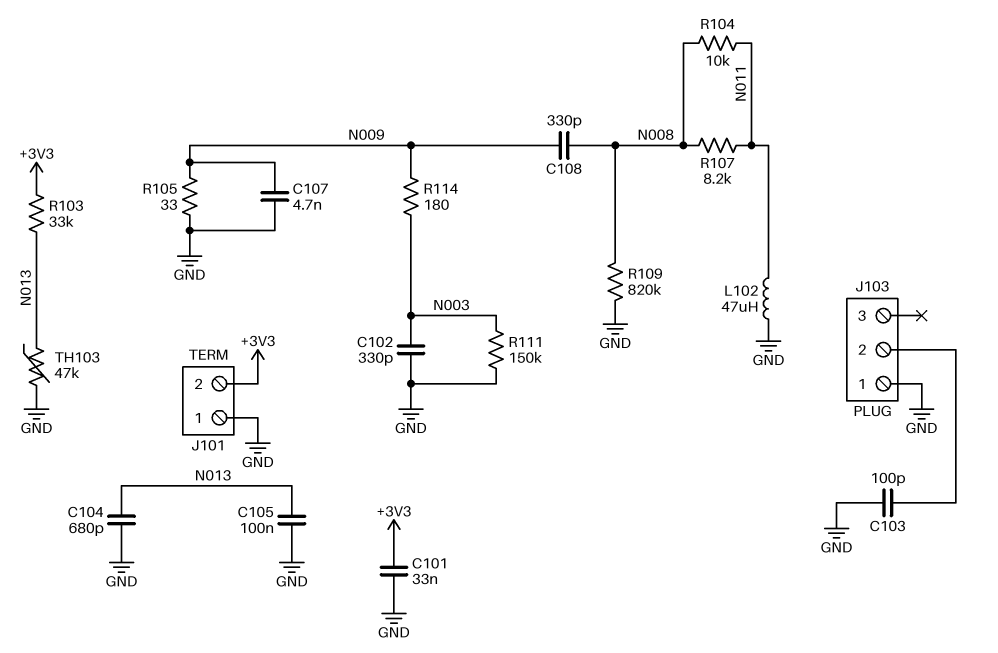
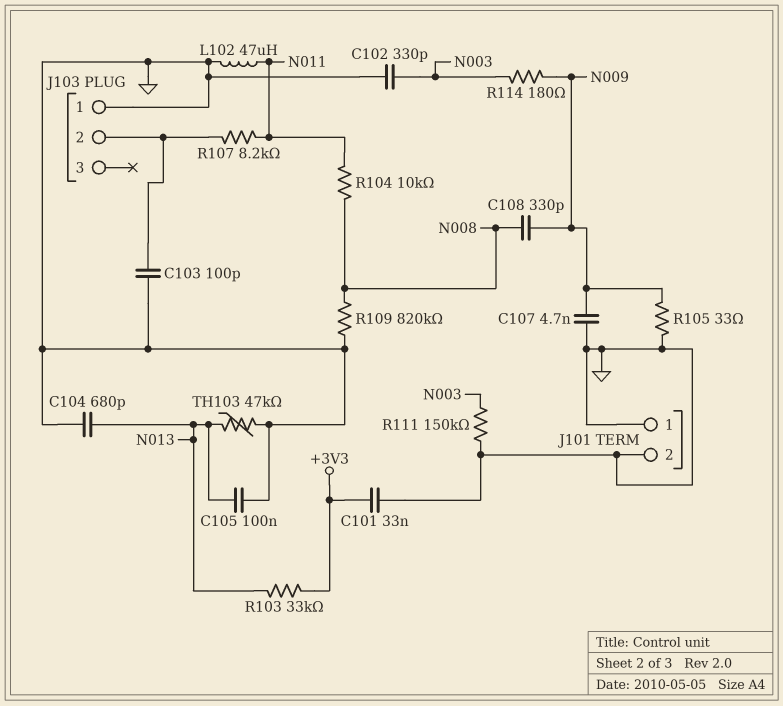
J101 pin 2: +3V3 -> GND
R107: 8.2k (N008, N011) -> 8.2k (J103/2, N011)

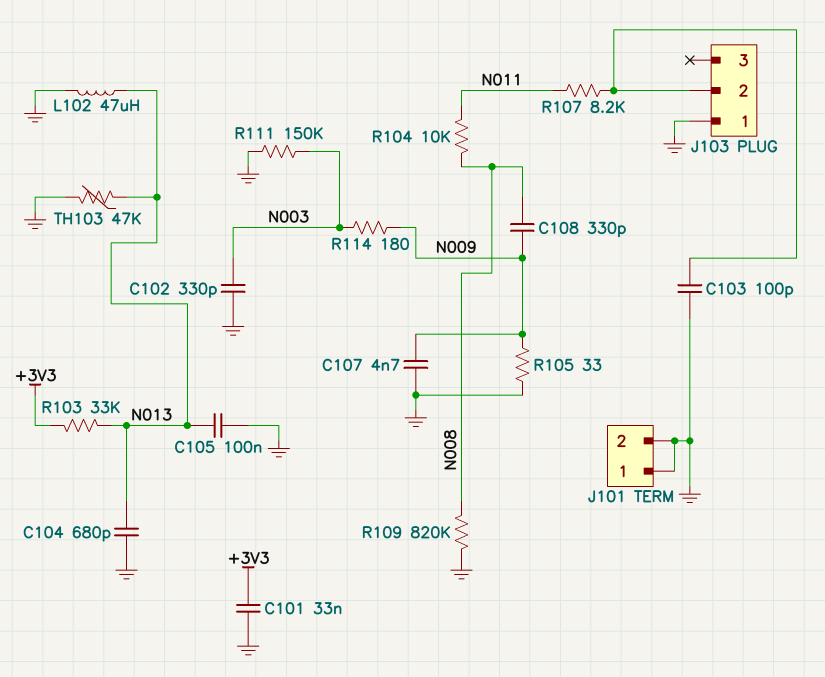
L102: 47uH (GND, N011) -> 47uH (GND, N013)

